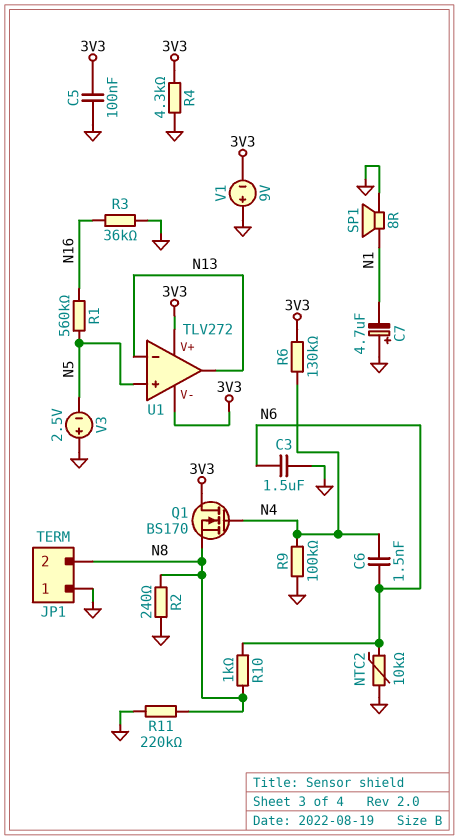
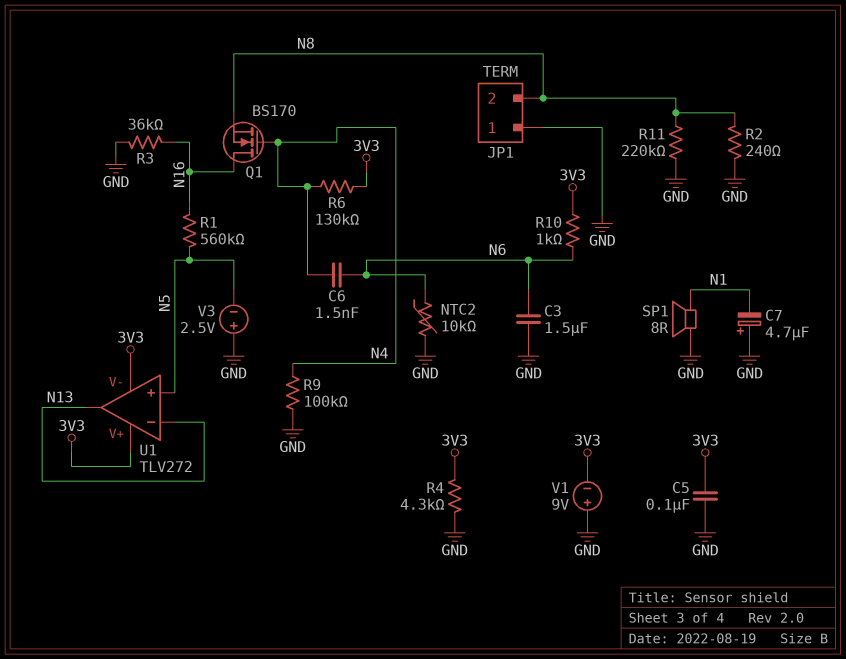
Q1: NMOS BS170 (G N4, D 3V3, S N8) -> NMOS BS170 (G N4, D N16, S N8)
R10: 1k (N6, N8) -> 1k (3V3, N6)

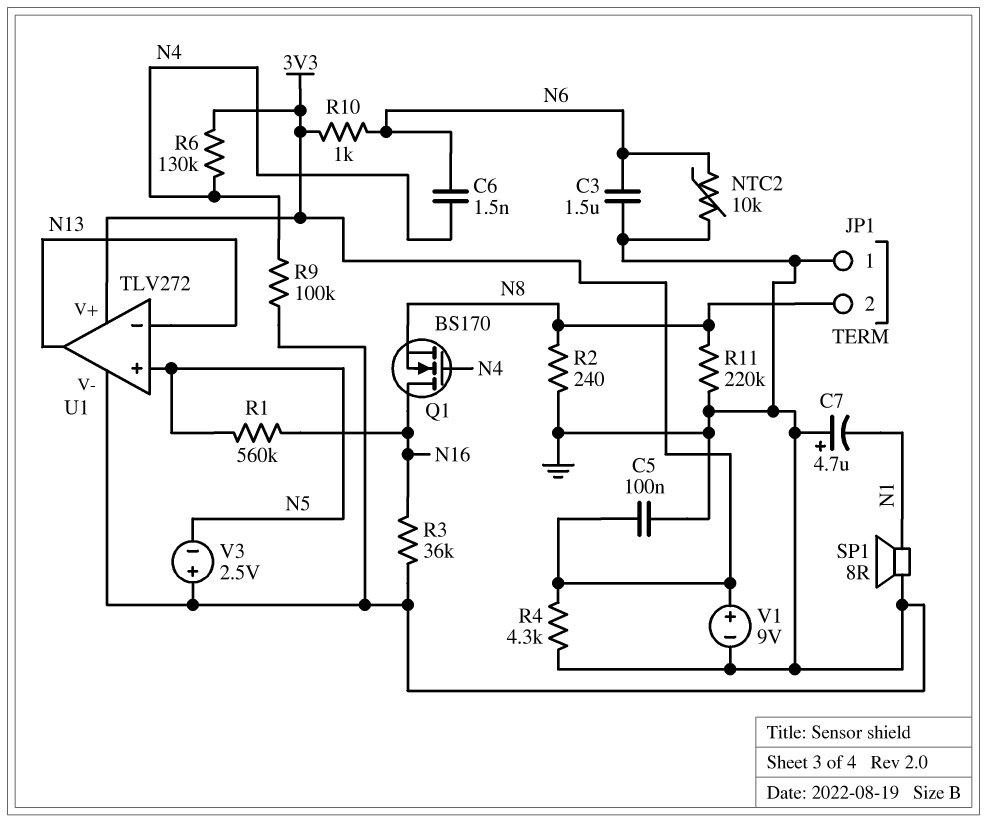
U1 pin V-: 3V3 -> GND
V1: 9V (plus GND, minus 3V3) -> 9V (plus 3V3, minus GND)

